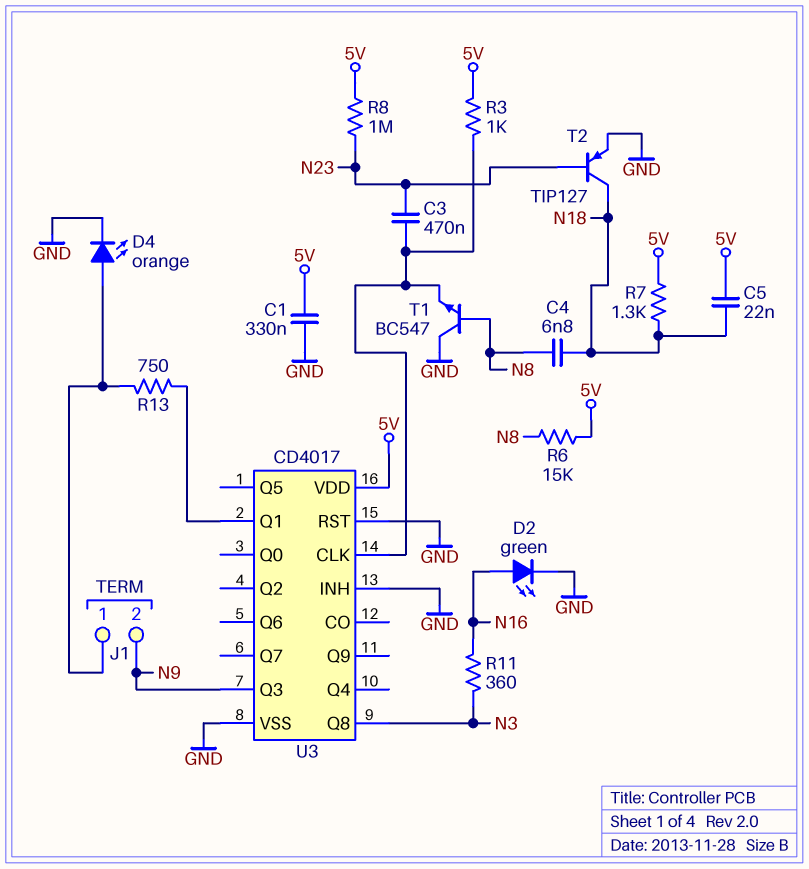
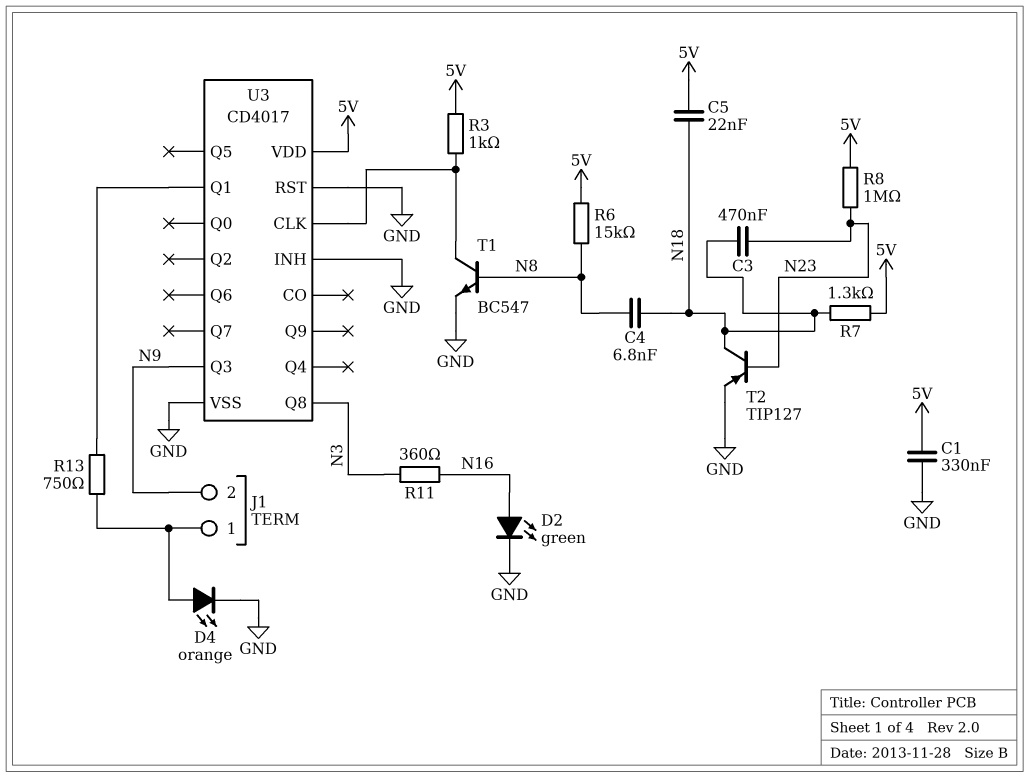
C3: 470nF (N23, U3/CLK) -> 470nF (N18, N23)
T1: NPN BC547 (B N8, C GND, E U3/CLK) -> NPN BC547 (B N8, C U3/CLK, E GND)

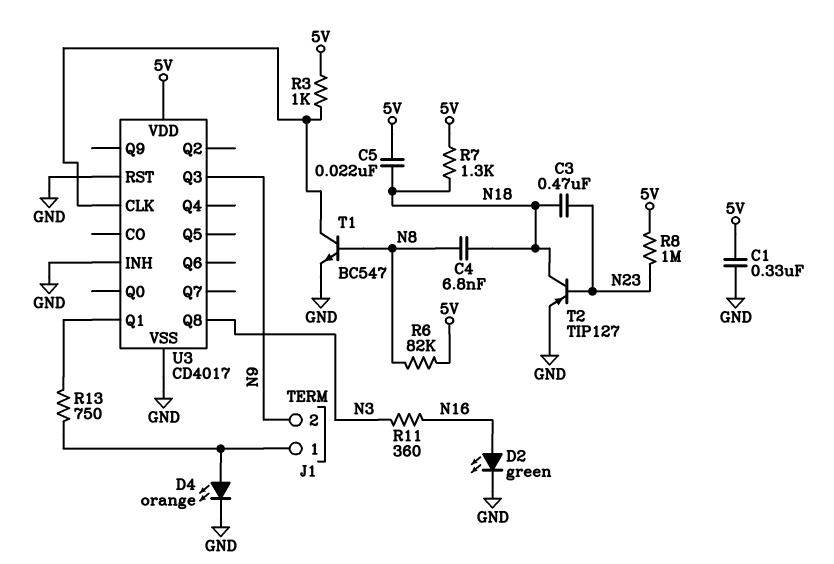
R6: 15k (5V, N8) -> 82k (5V, N8)

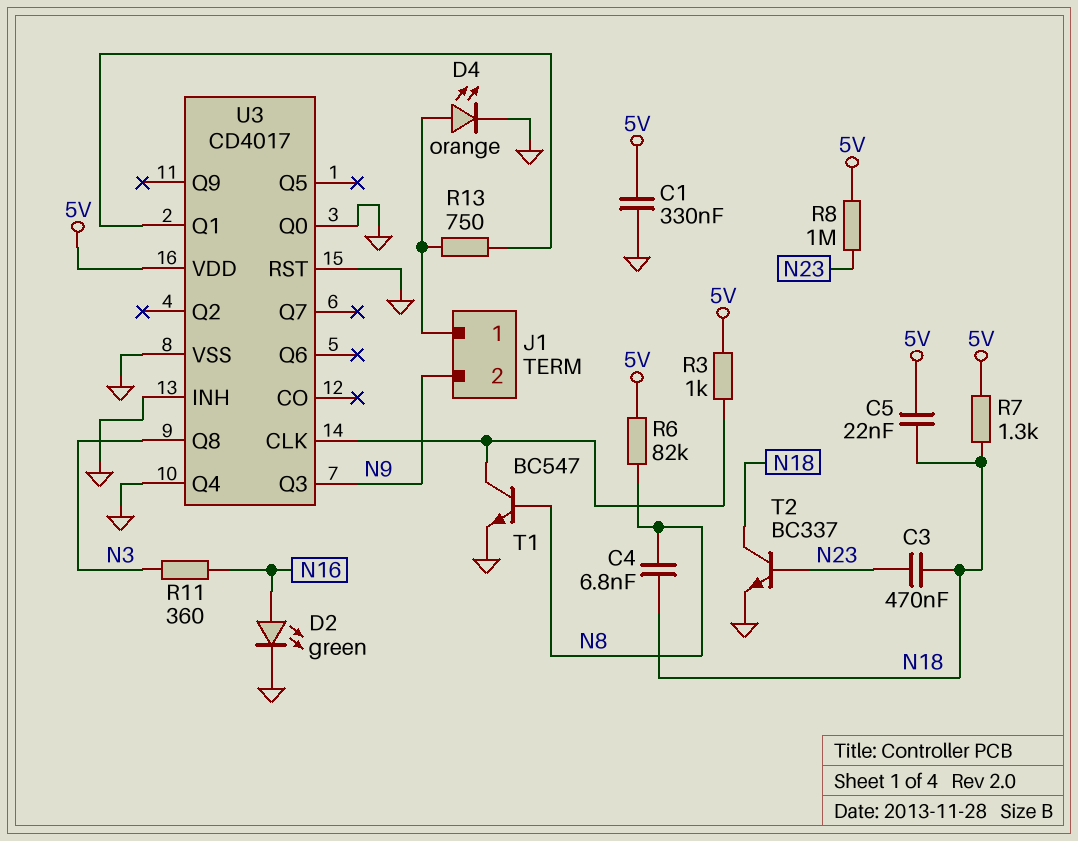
T2: PNP TIP127 (B N23, C N18, E GND) -> NPN BC337 (B N23, C N18, E GND)
U3 pin Q0: none -> GND
U3 pin Q4: none -> GND

